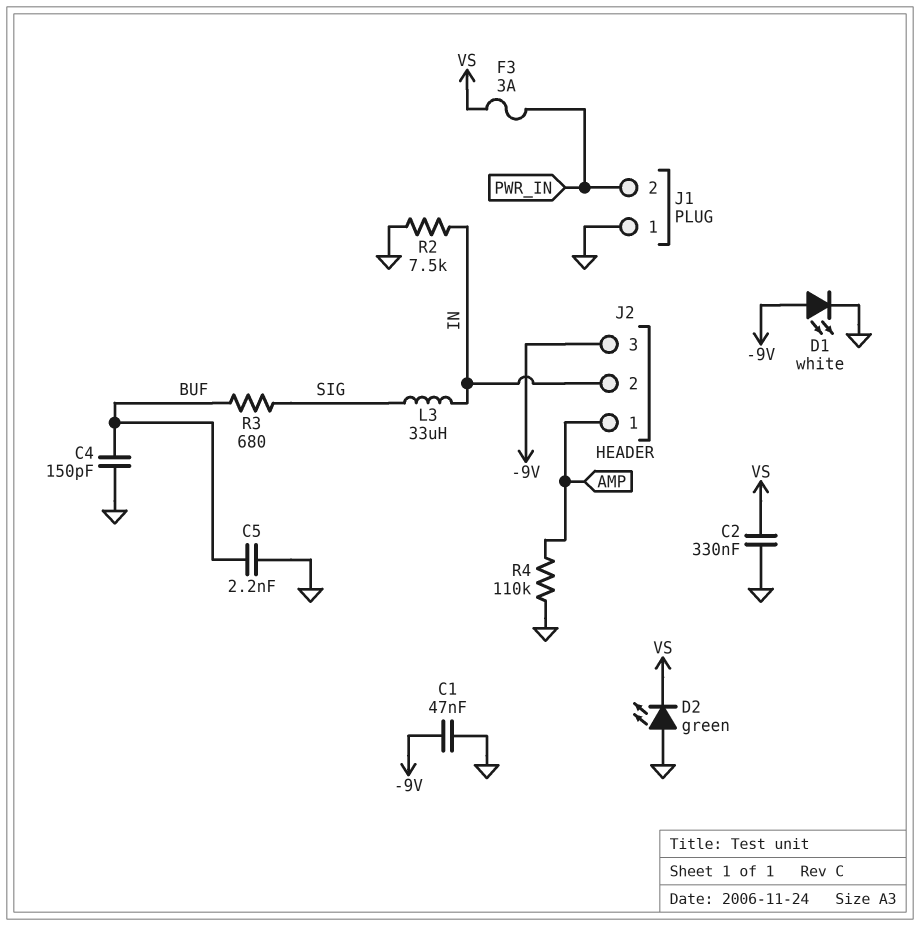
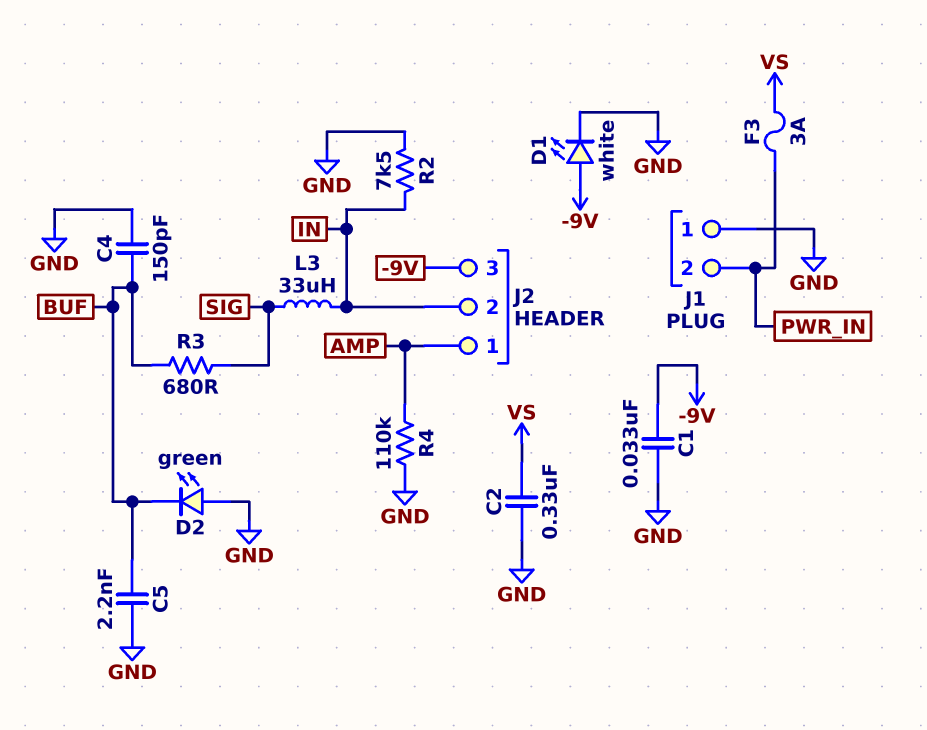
C1: 47nF (-9V, GND) -> 33nF (-9V, GND)
D2: LED green (A GND, K VS) -> LED green (A GND, K BUF)

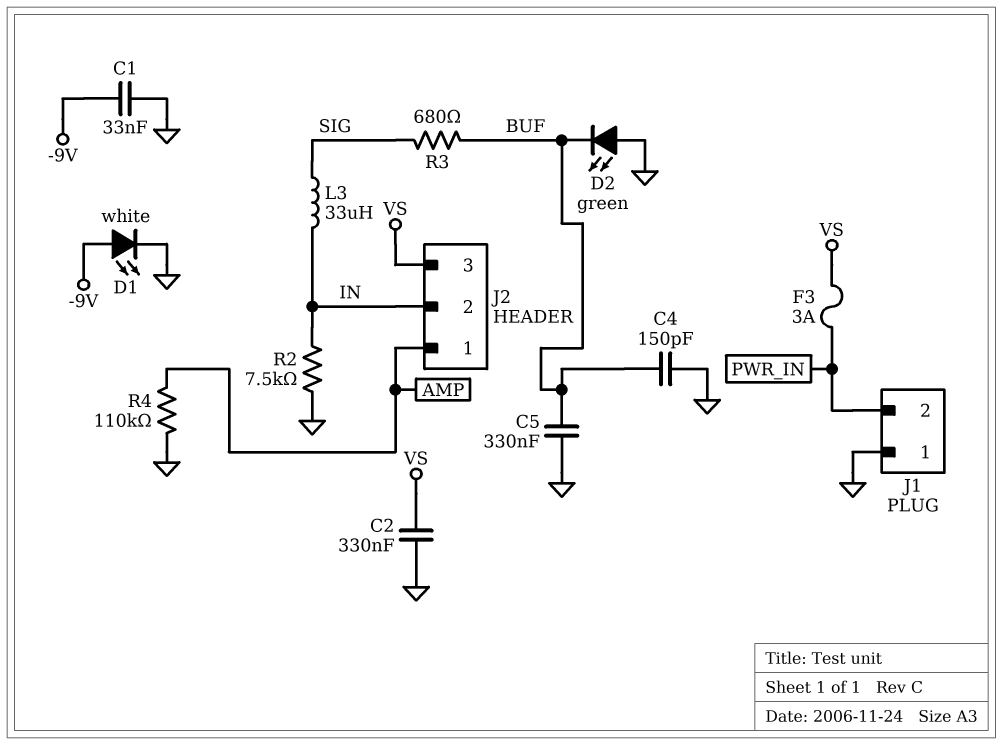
C5: 2.2nF (BUF, GND) -> 330nF (BUF, GND)
J2 pin 3: -9V -> VS

